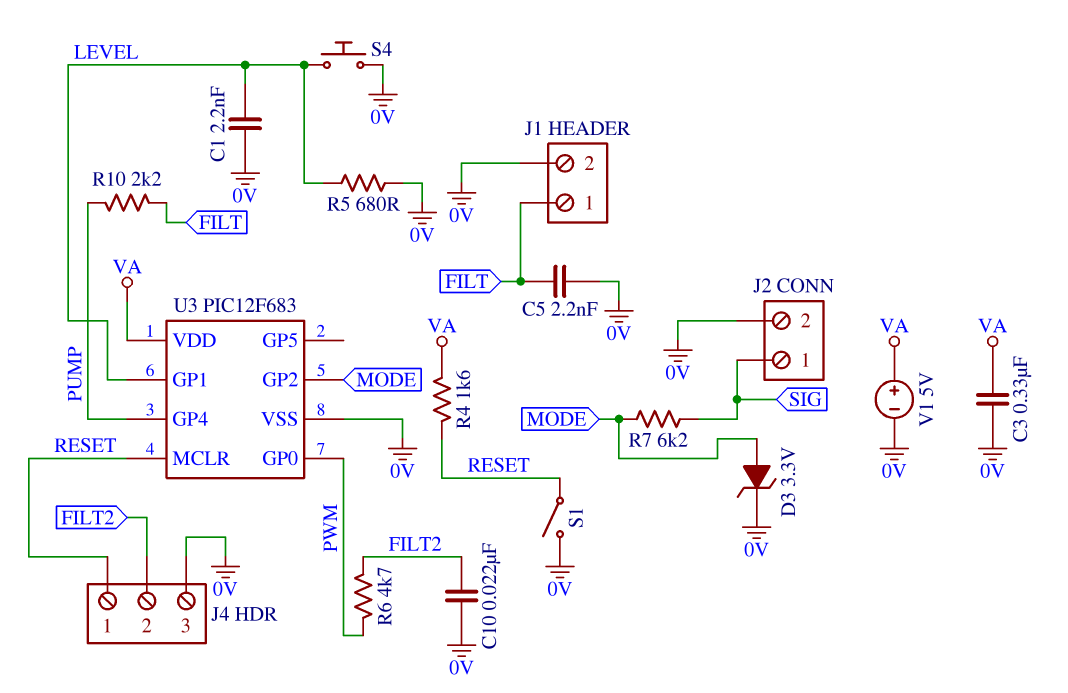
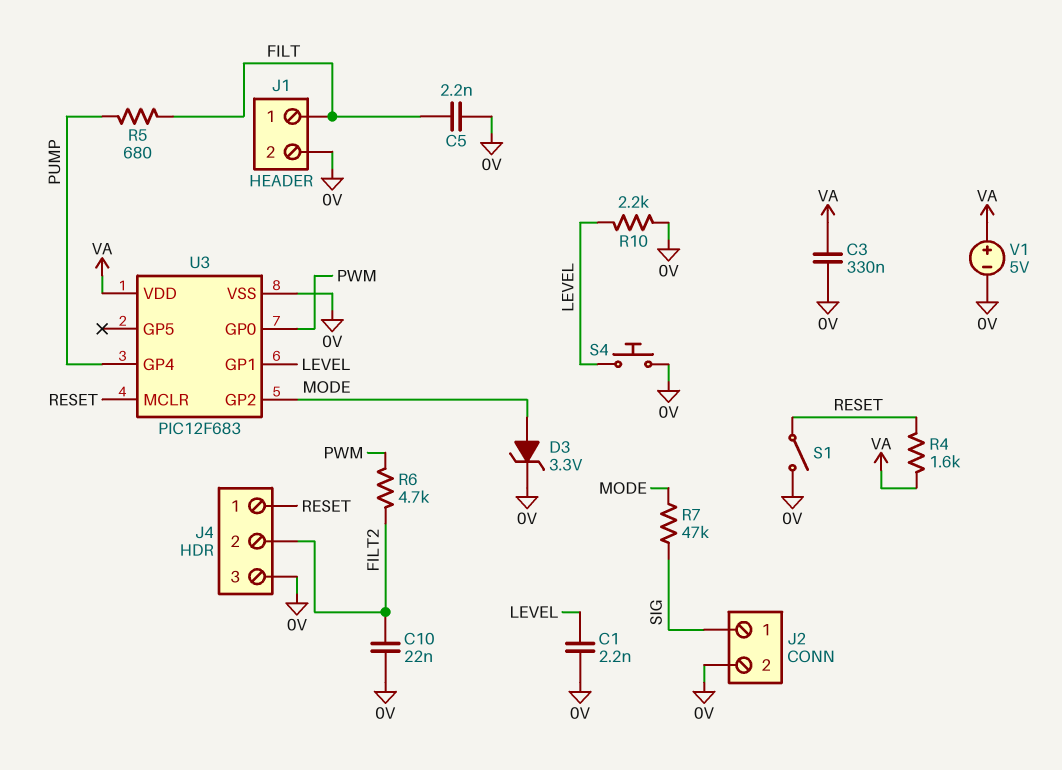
R5: 680 (0V, LEVEL) -> 680 (FILT, PUMP)
R7: 6.2k (MODE, SIG) -> 47k (MODE, SIG)
R10: 2.2k (FILT, PUMP) -> 2.2k (0V, LEVEL)

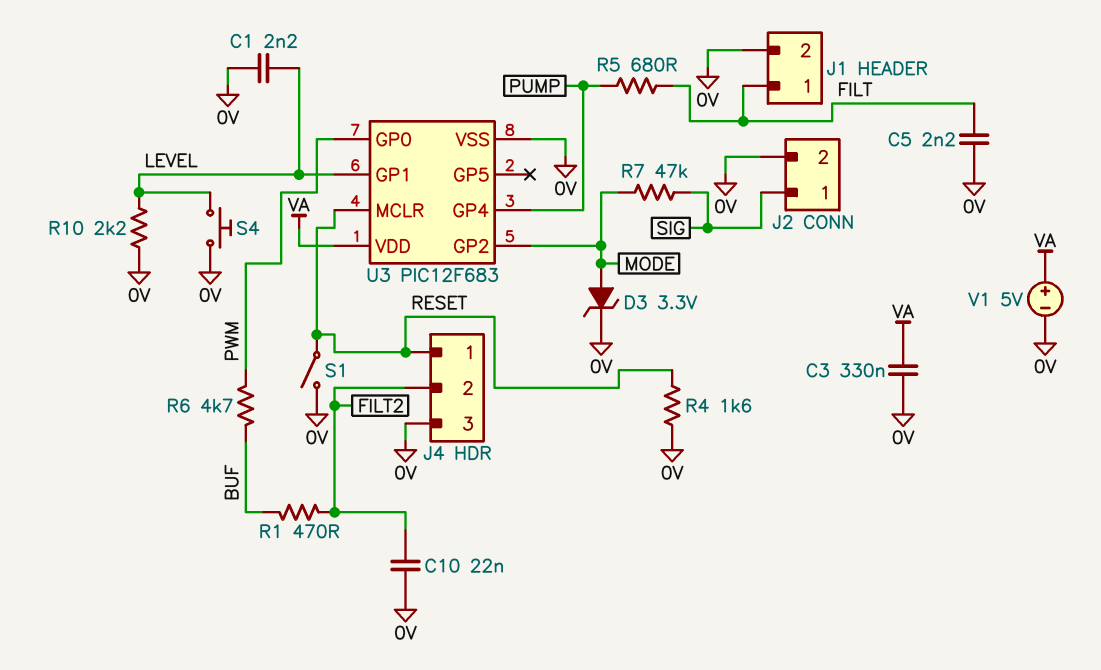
R1: none -> 470 (BUF, FILT2)
R4: 1.6k (RESET, VA) -> 1.6k (0V, RESET)
R6: 4.7k (FILT2, PWM) -> 4.7k (BUF, PWM)

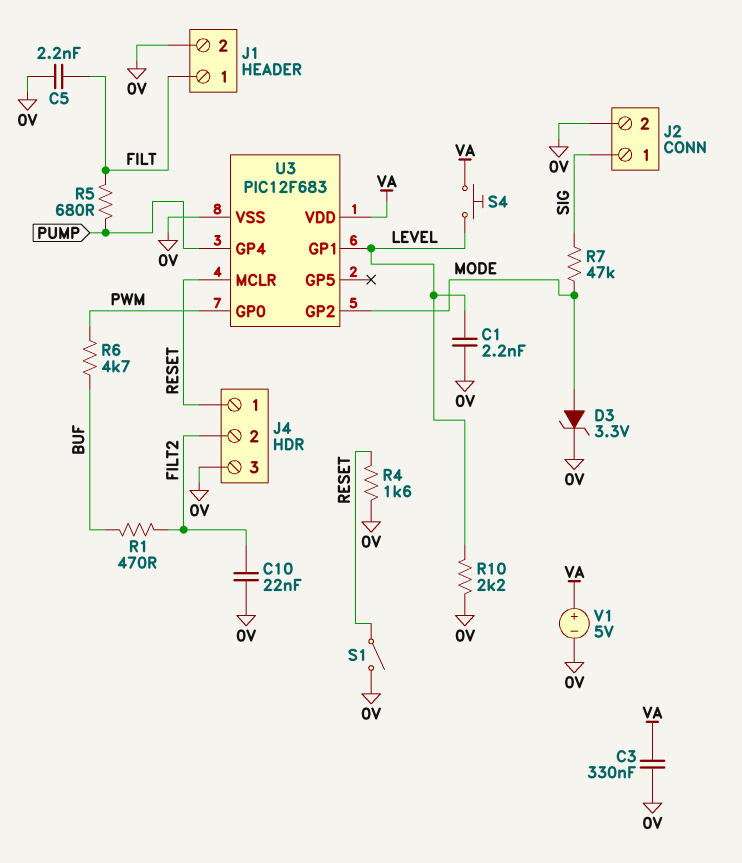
S4: button (0V, LEVEL) -> button (LEVEL, VA)

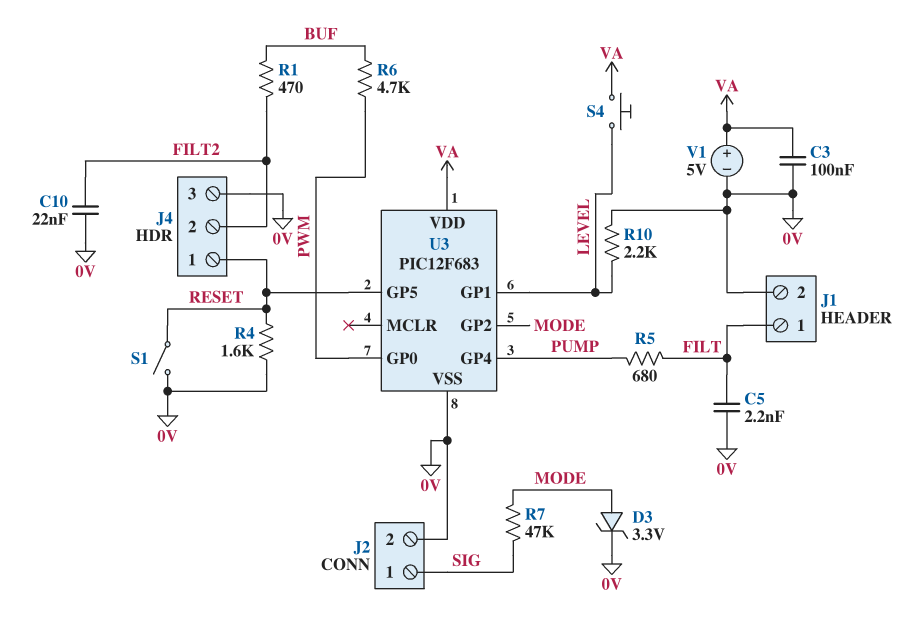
C1: 2.2nF (0V, LEVEL) -> none
C3: 330nF (0V, VA) -> 100nF (0V, VA)
U3 pin GP5: none -> RESET
U3 pin MCLR: RESET -> none

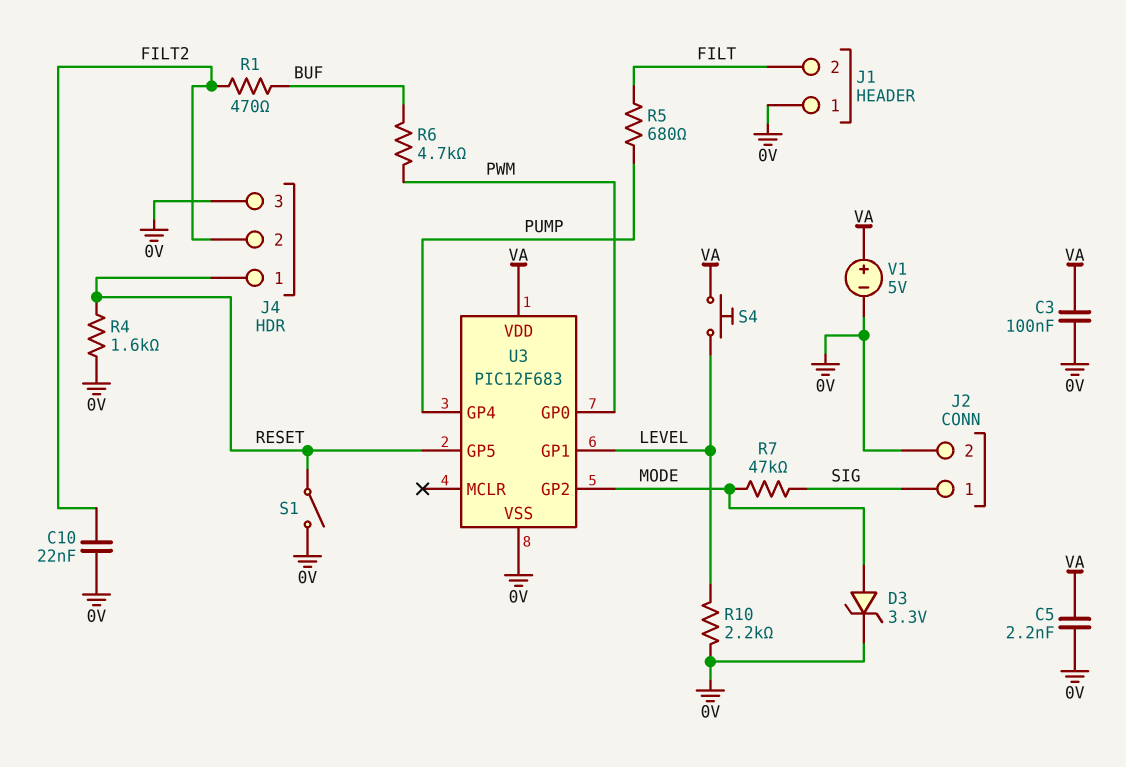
C5: 2.2nF (0V, FILT) -> 2.2nF (0V, VA)
J1 pin 1: FILT -> 0V
J1 pin 2: 0V -> FILT

